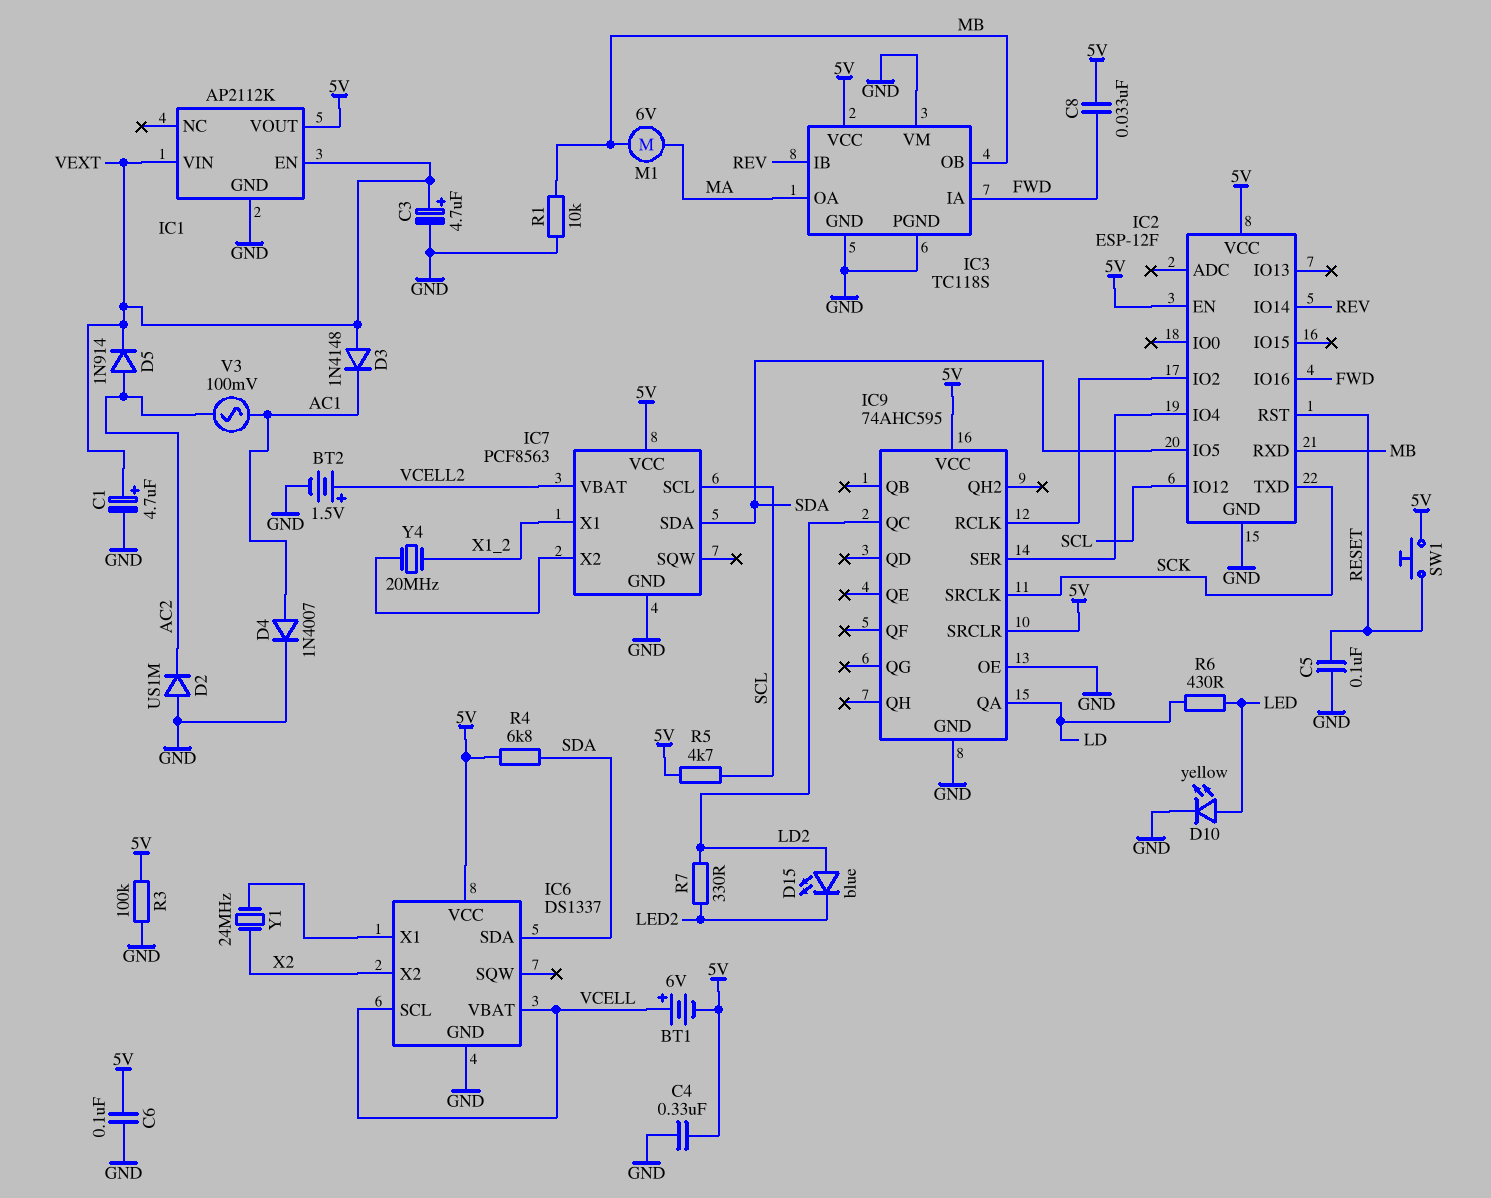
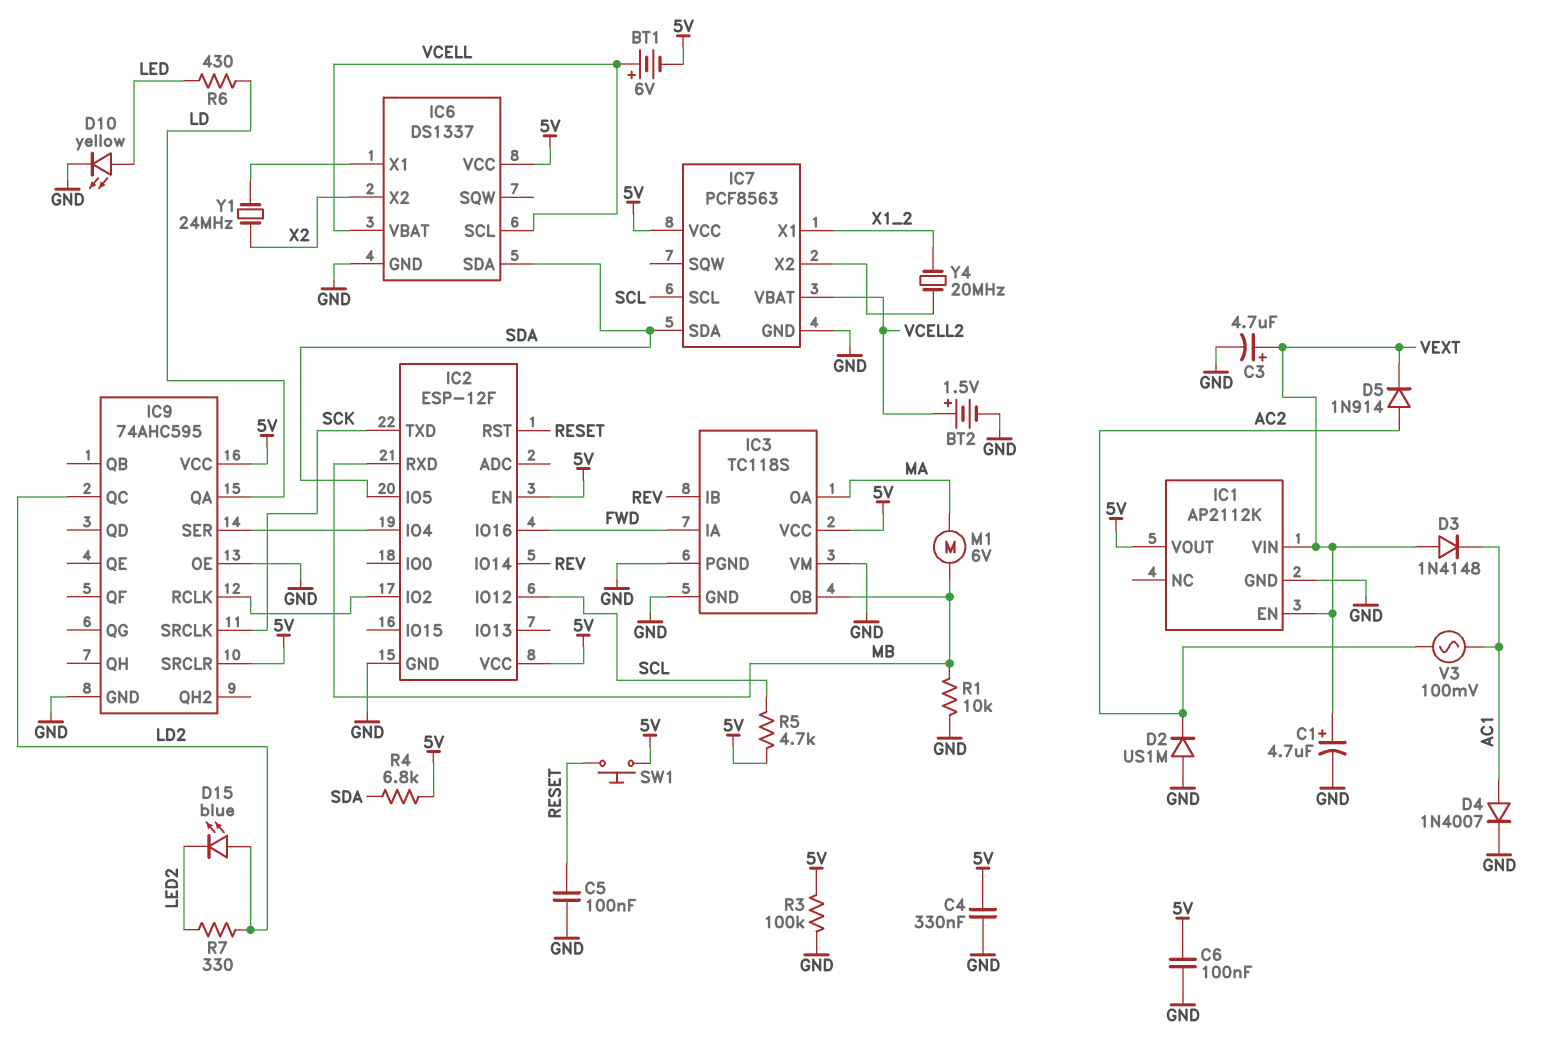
C8: 33nF (5V, FWD) -> none

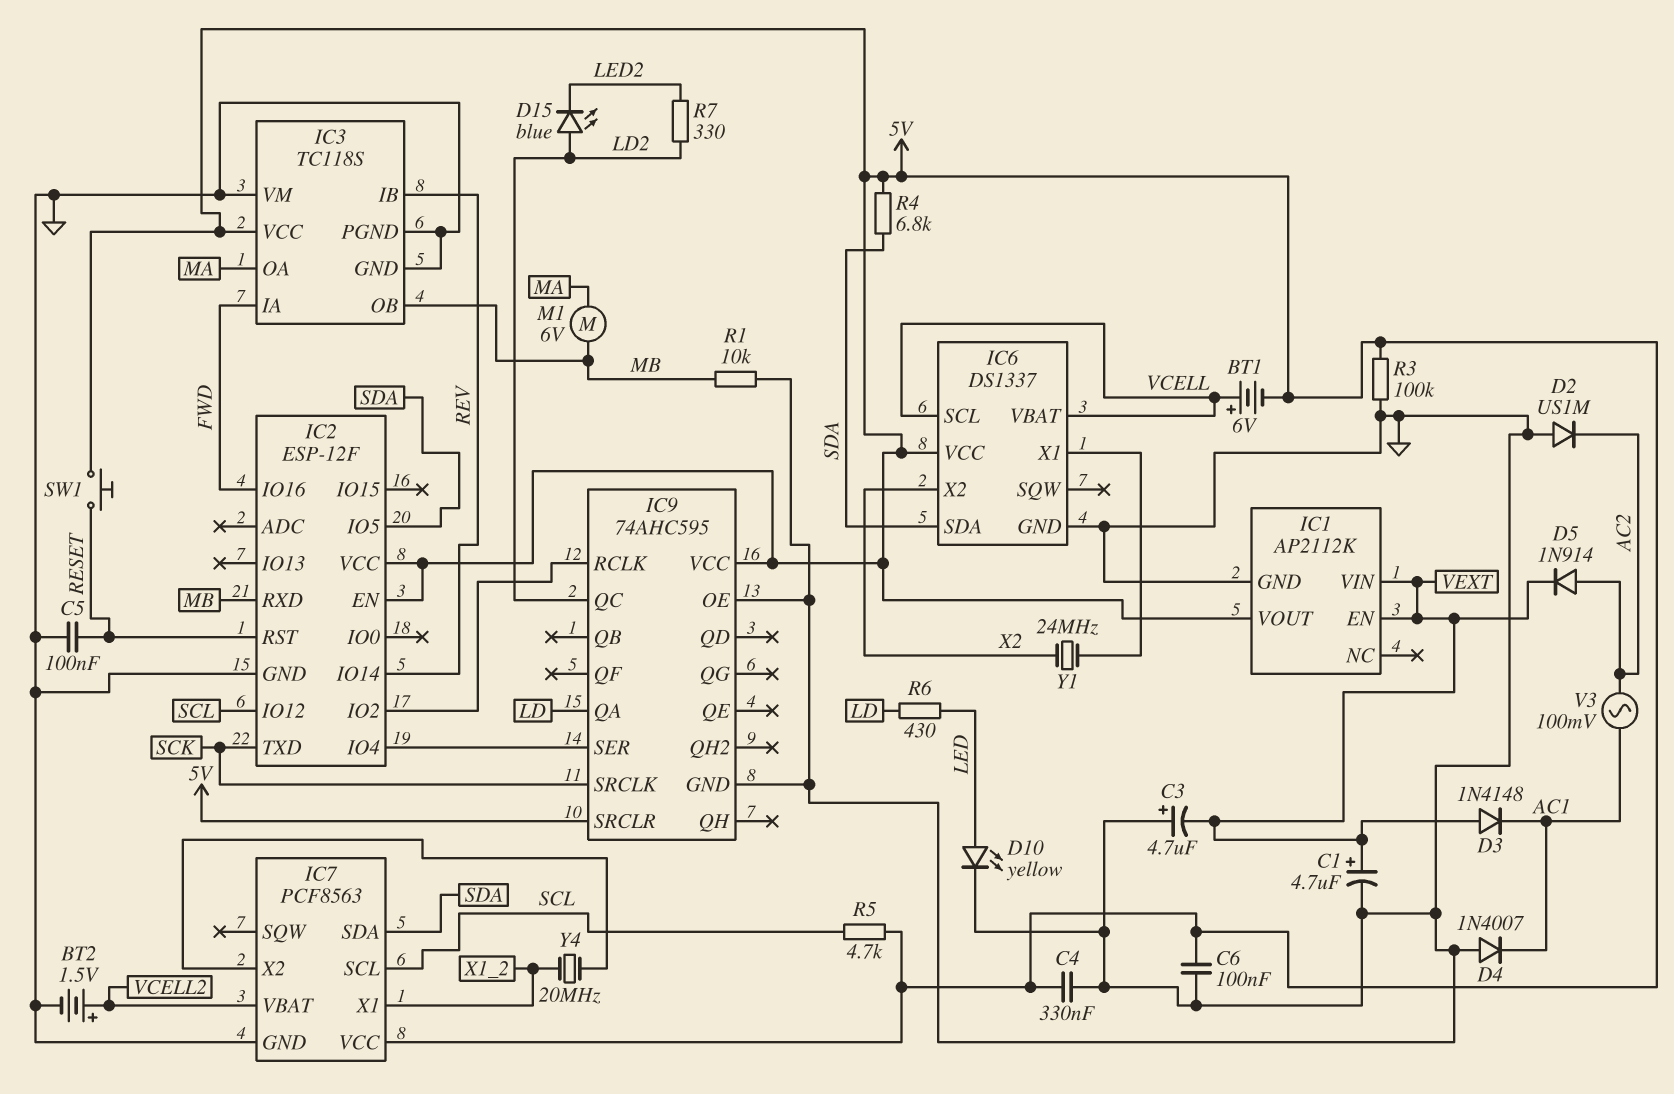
C3: 4.7uF (plus VEXT, minus GND) -> 4.7uF (plus GND, minus VEXT)
D4: diode 1N4007 (A AC1, K GND) -> diode 1N4007 (A GND, K AC1)

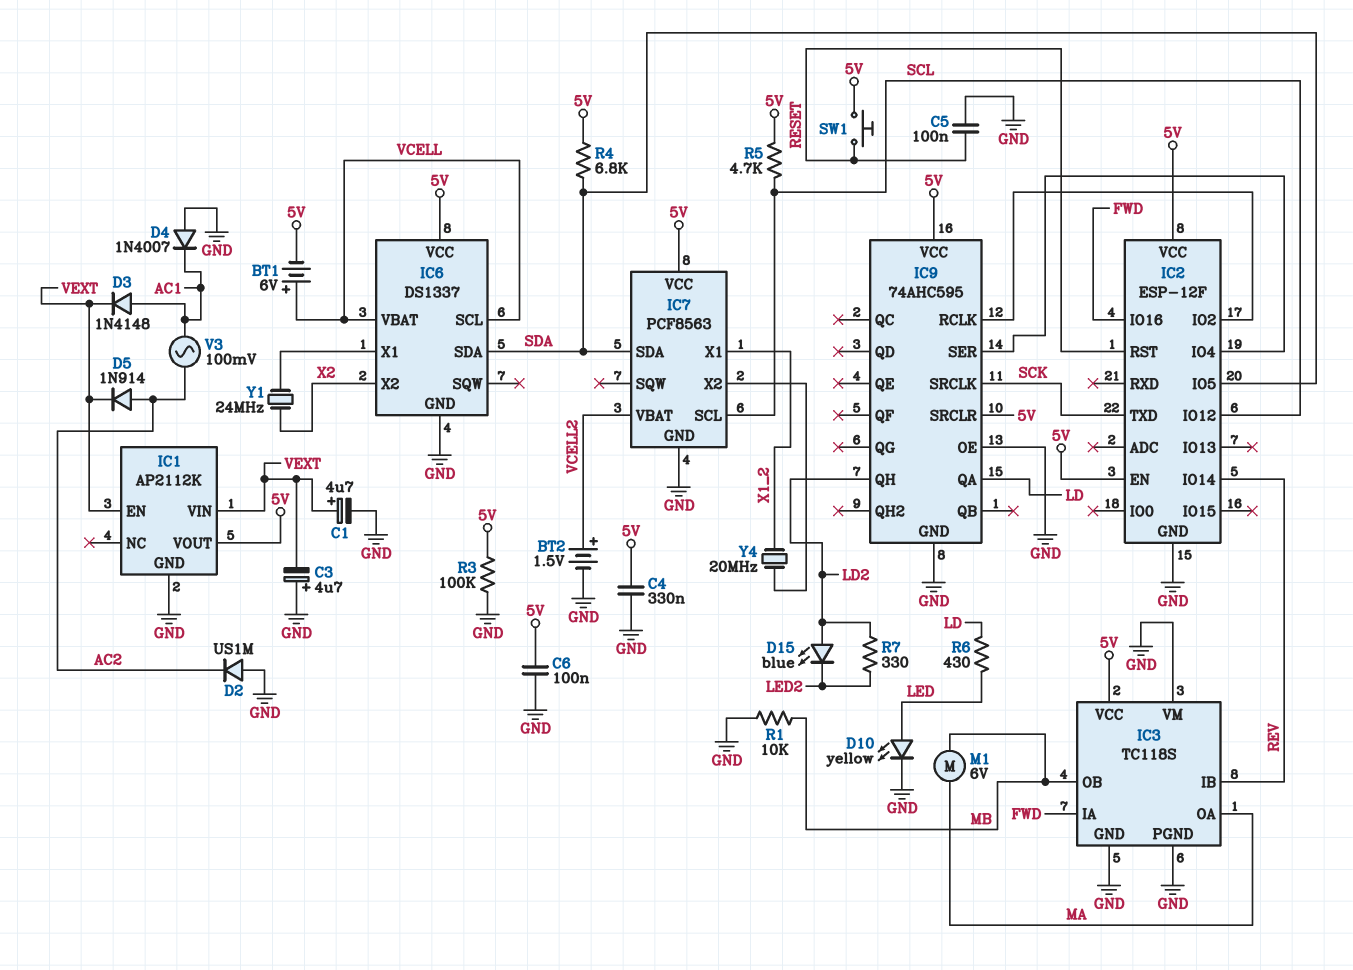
D3: diode 1N4148 (A VEXT, K AC1) -> diode 1N4148 (A AC1, K VEXT)
IC2 pin RXD: MB -> none
IC9 pin QC: LD2 -> none
IC9 pin QH: none -> LD2

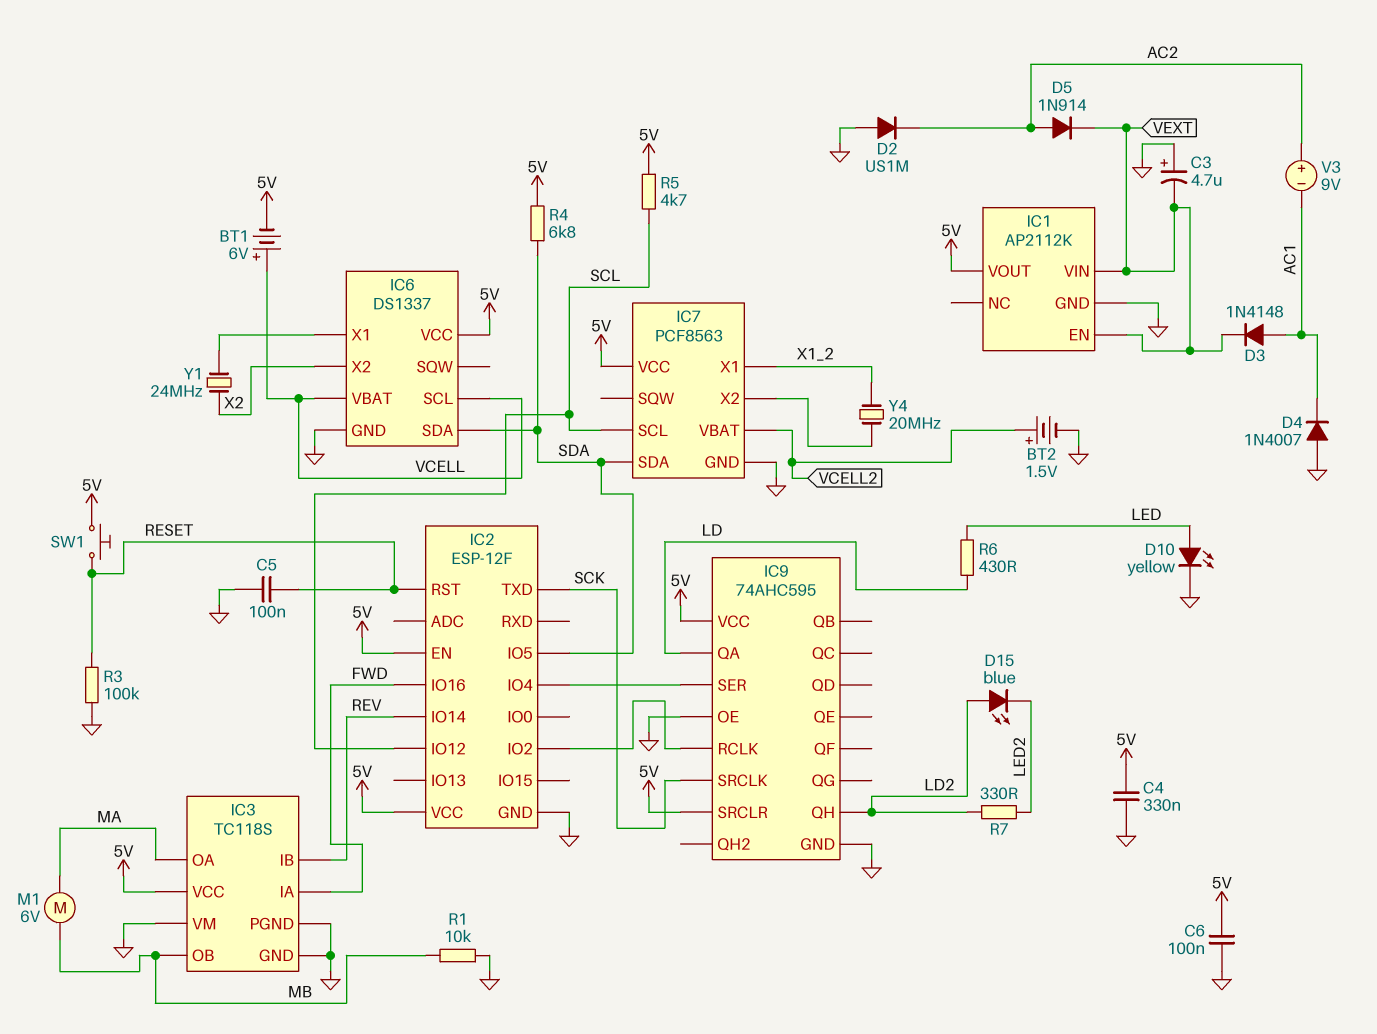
C1: 4.7uF (plus VEXT, minus GND) -> none
R3: 100k (5V, GND) -> 100k (GND, RESET)
V3: AC 100mV (AC1, AC2) -> 9V (plus AC2, minus AC1)

